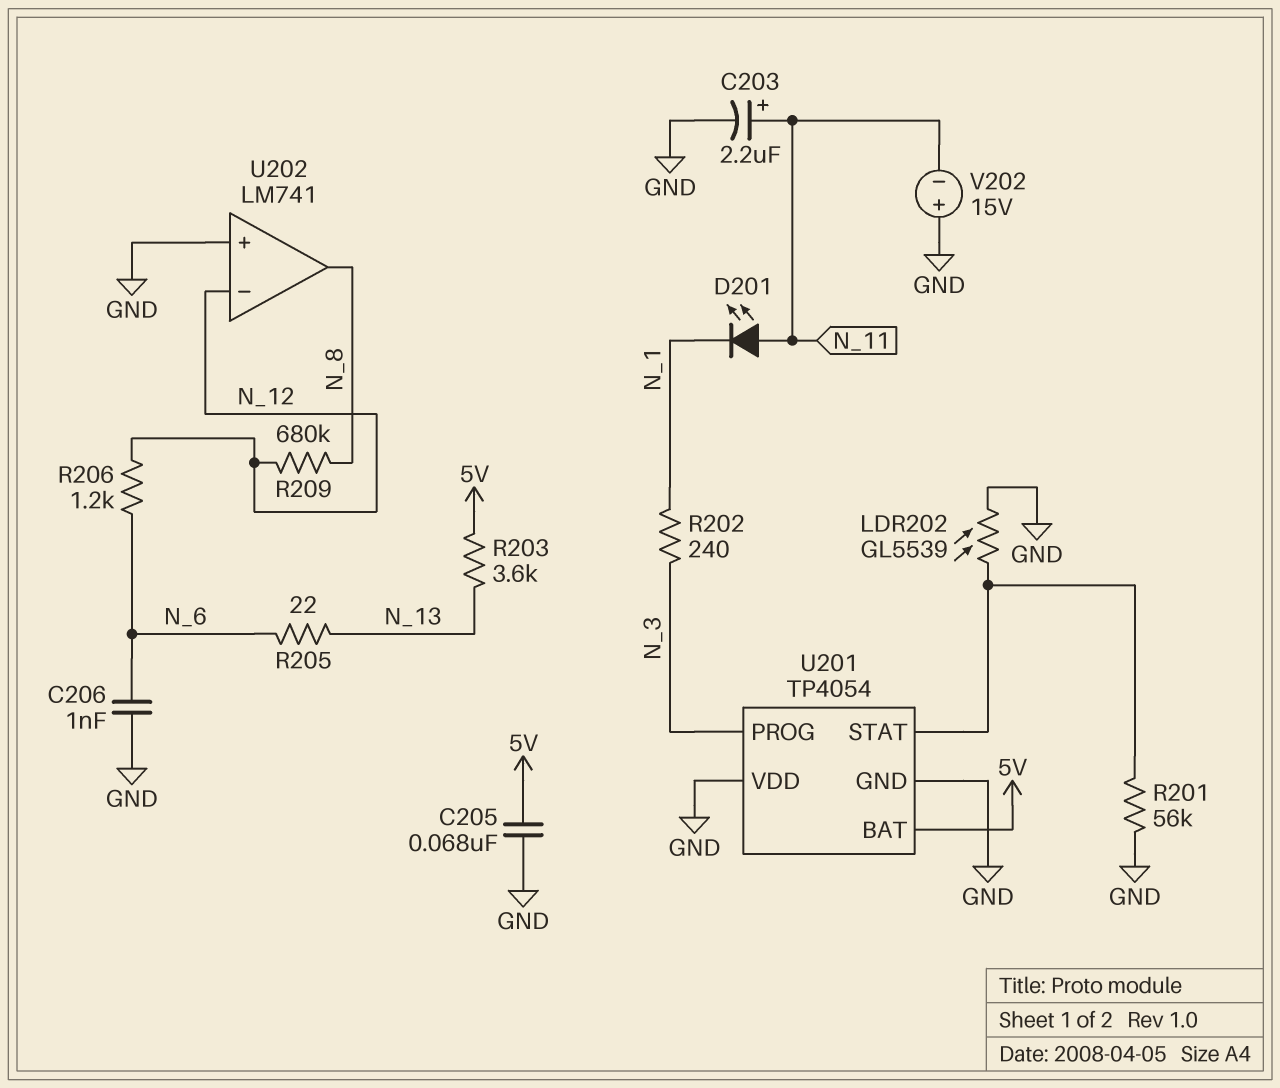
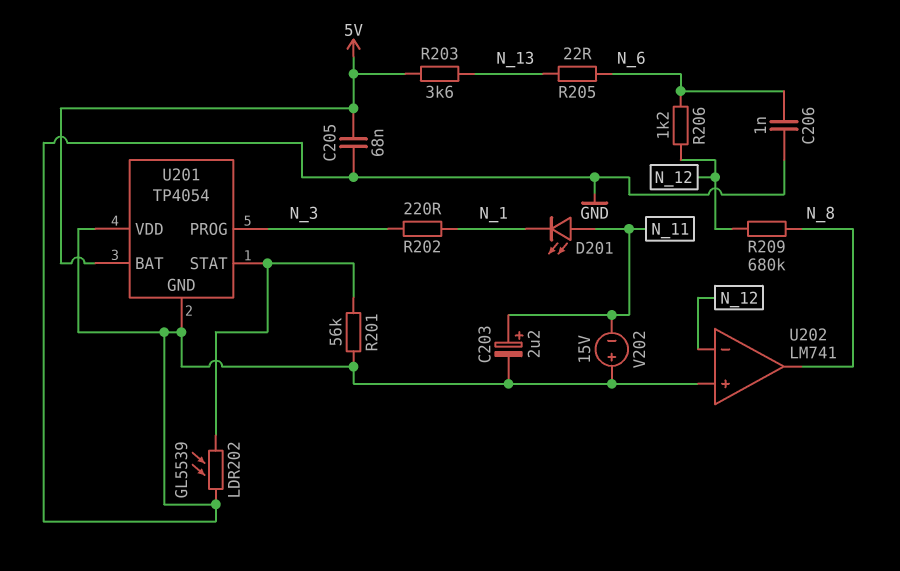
R202: 240 (N_1, N_3) -> 220 (N_1, N_3)

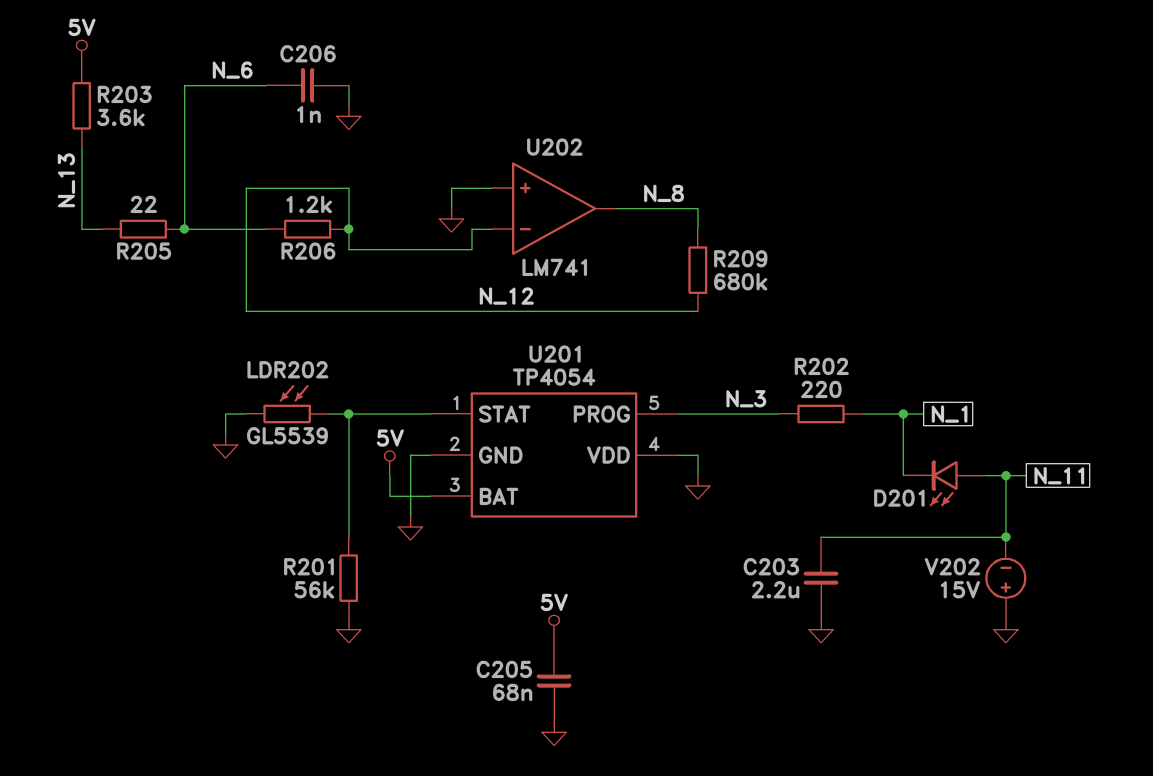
C203: 2.2uF (plus N_11, minus GND) -> 2.2uF (GND, N_11)

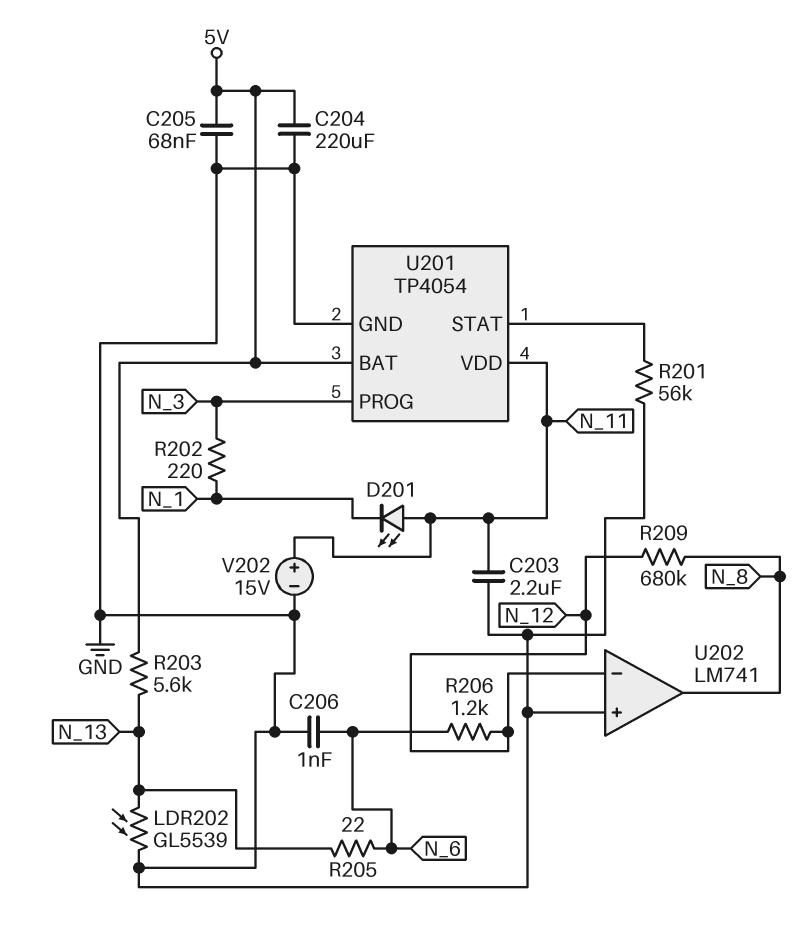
C204: none -> 220uF (5V, GND)
LDR202: GL5539 (GND, U201/STAT) -> GL5539 (GND, N_13)
R203: 3.6k (5V, N_13) -> 5.6k (5V, N_13)
U201 pin VDD: GND -> N_11
V202: 15V (plus GND, minus N_11) -> 15V (plus N_11, minus GND)

